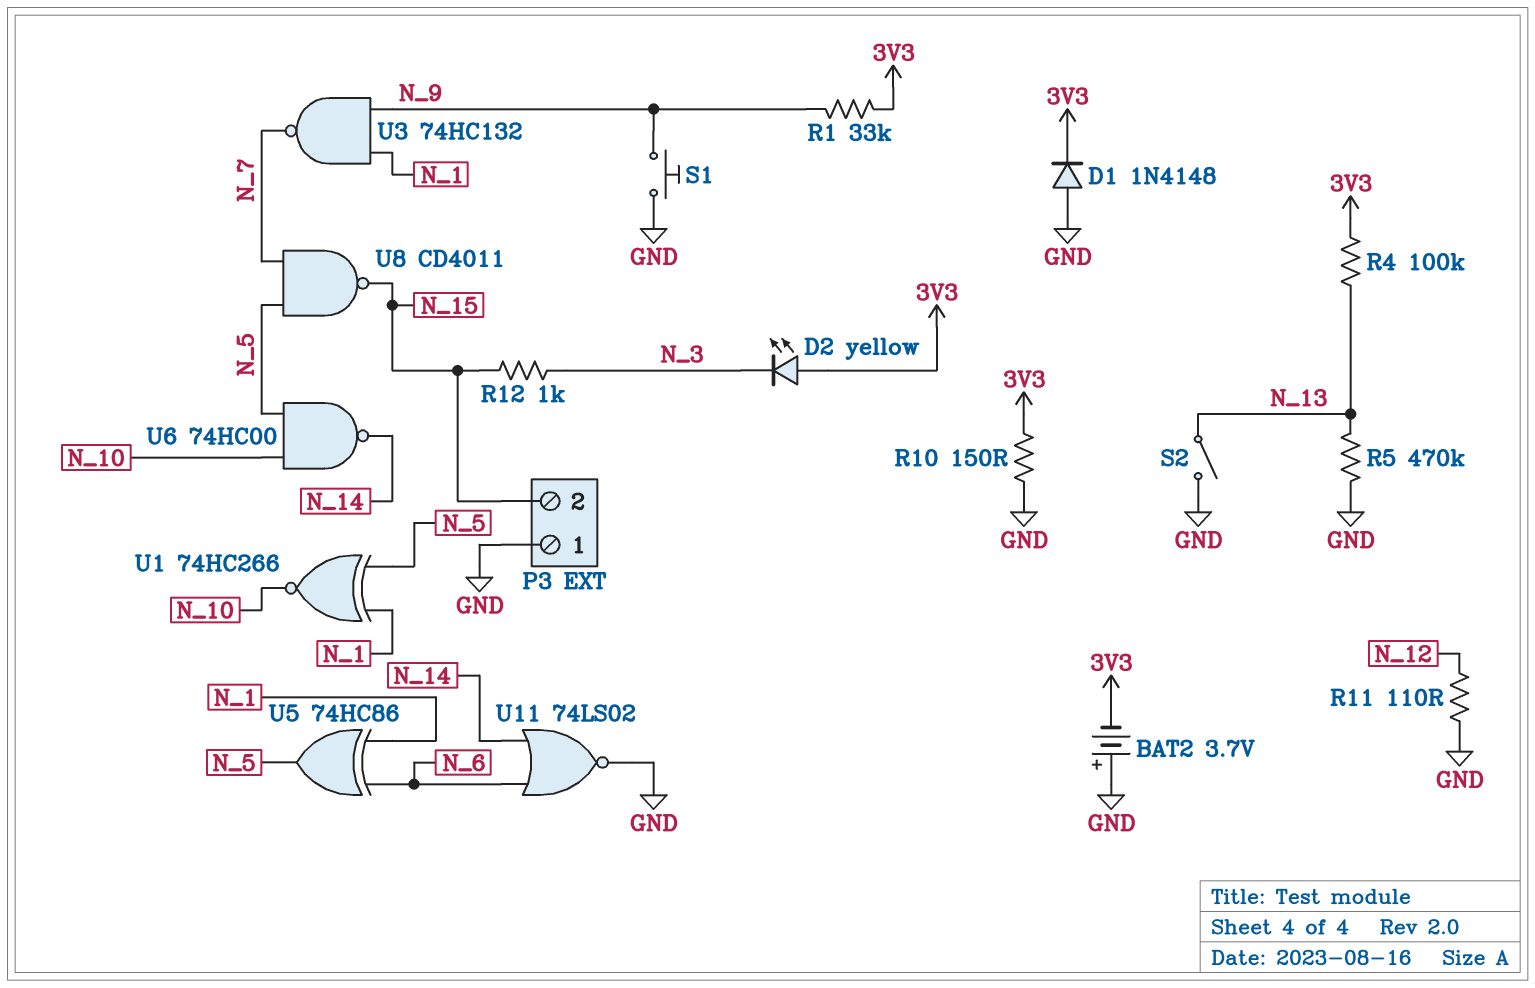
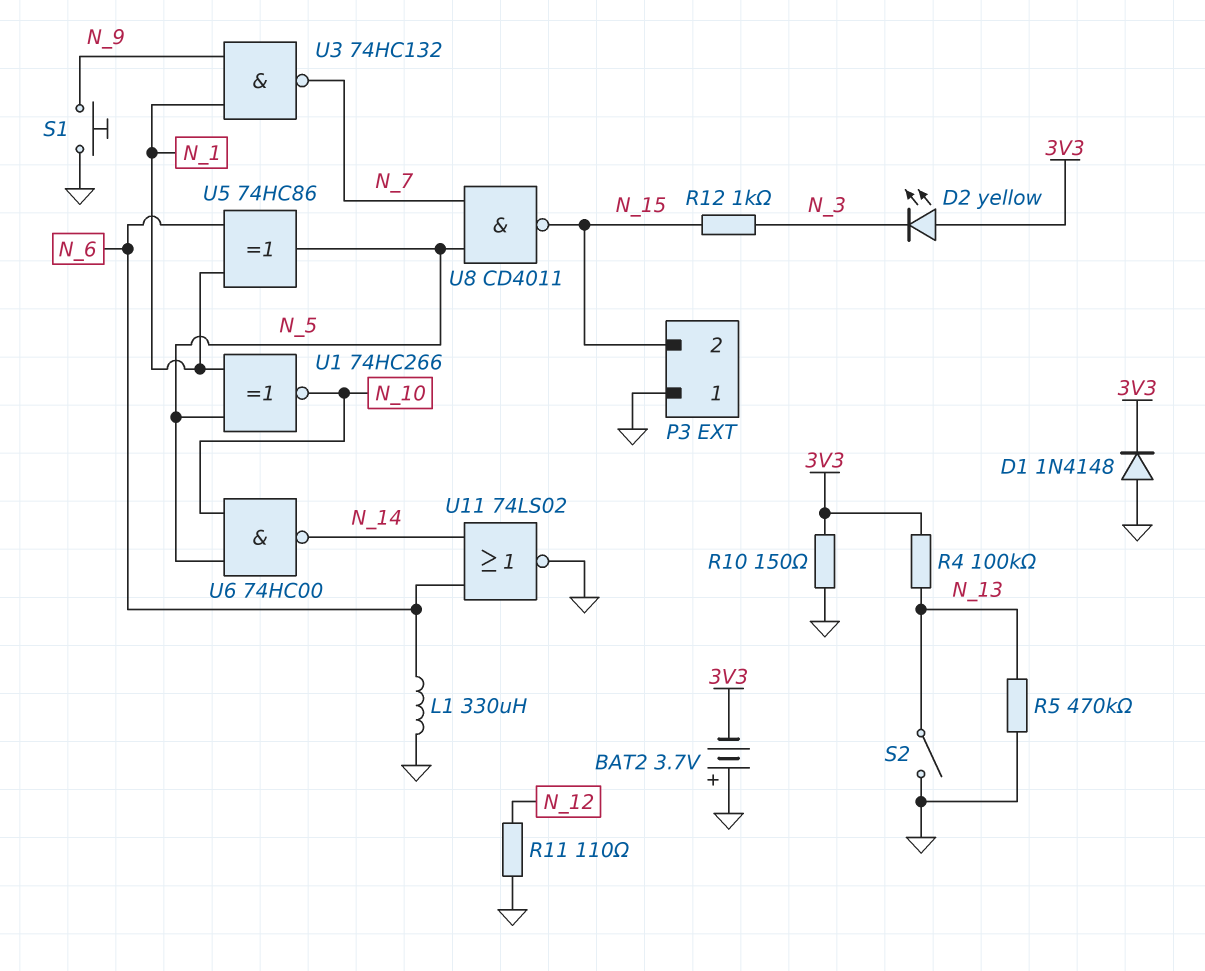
L1: none -> 330uH (GND, N_6)
R1: 33k (3V3, N_9) -> none

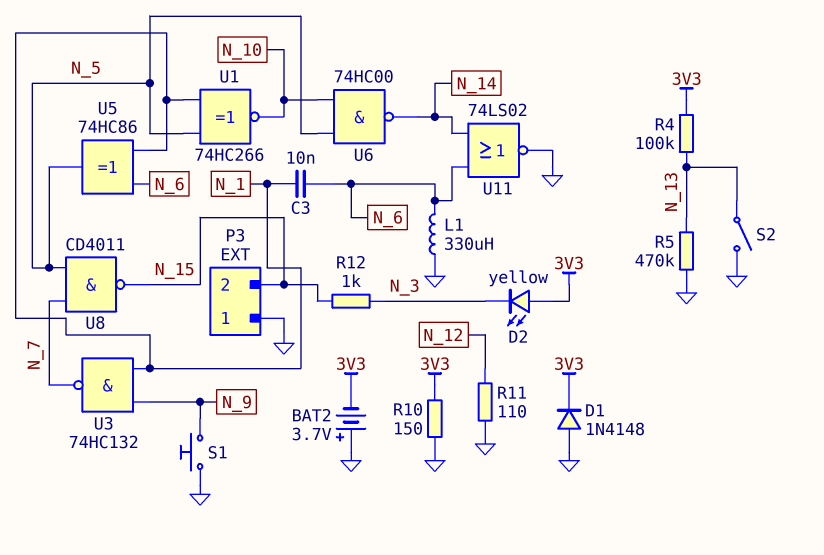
C3: none -> 10nF (N_1, N_6)

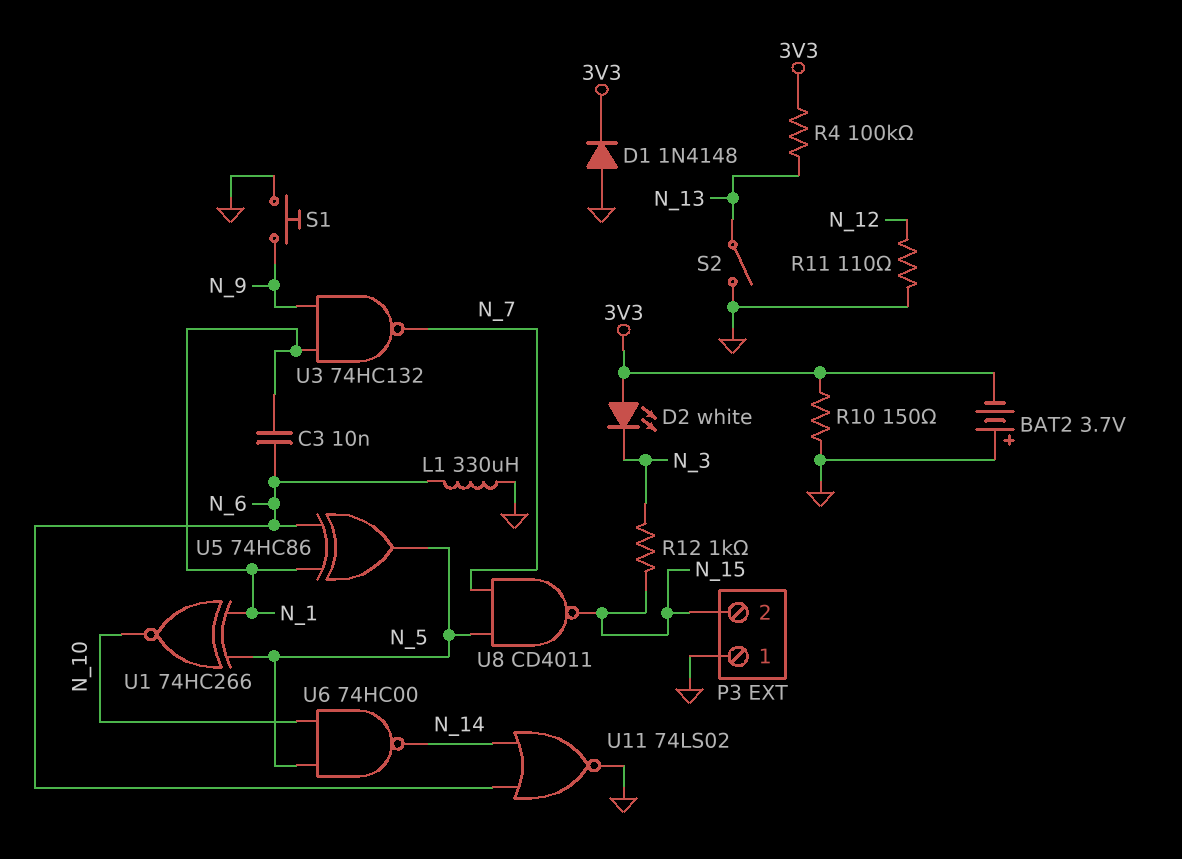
D2: LED yellow (A 3V3, K N_3) -> LED white (A 3V3, K N_3)
R5: 470k (GND, N_13) -> none

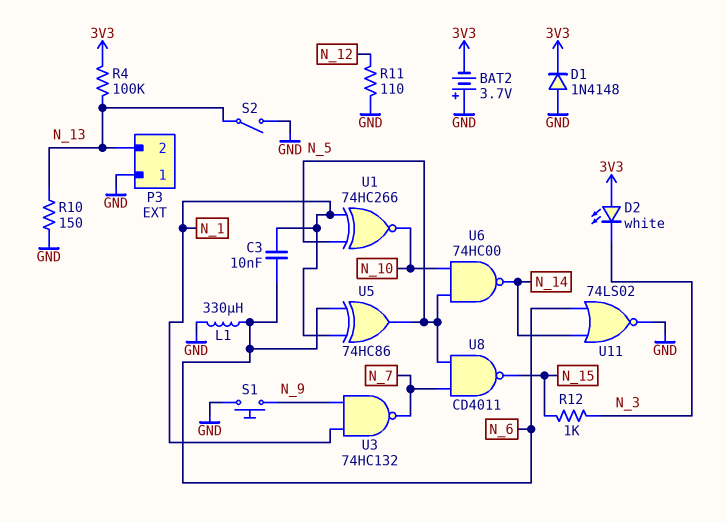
P3 pin 2: N_15 -> N_13
R10: 150 (3V3, GND) -> 150 (GND, N_13)

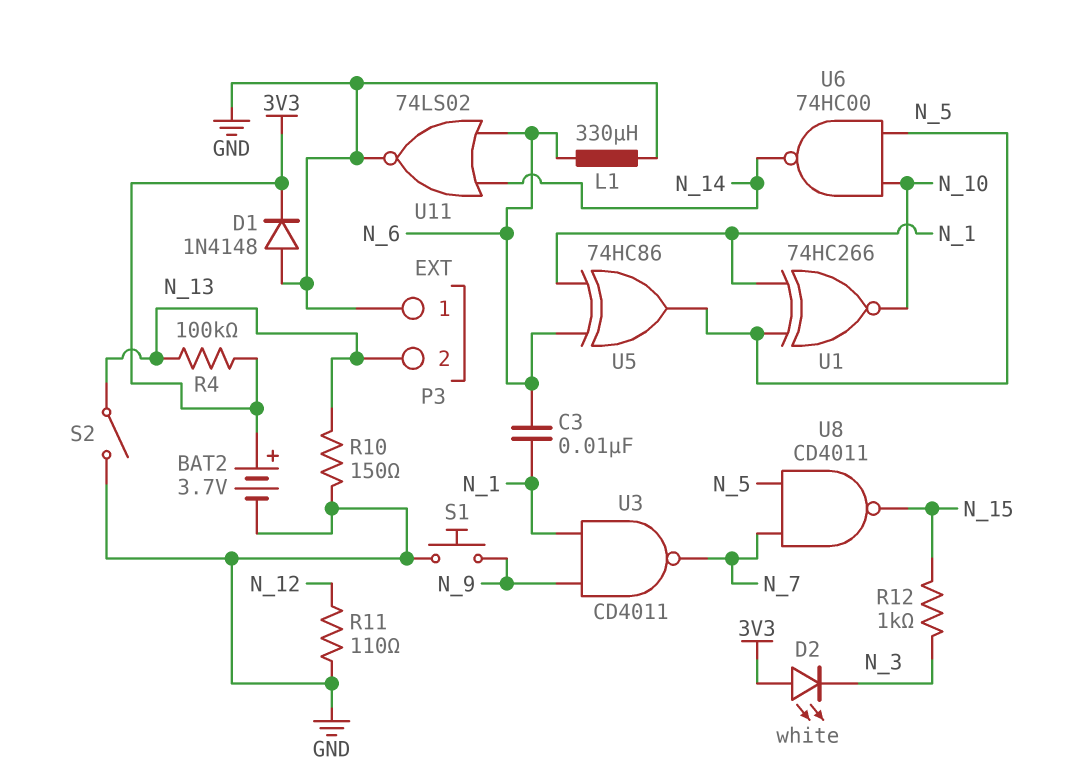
BAT2: 3.7V (plus GND, minus 3V3) -> 3.7V (plus 3V3, minus GND)
U3: NAND 74HC132 (in N_1, in N_9, out N_7) -> NAND CD4011 (in N_1, in N_9, out N_7)

